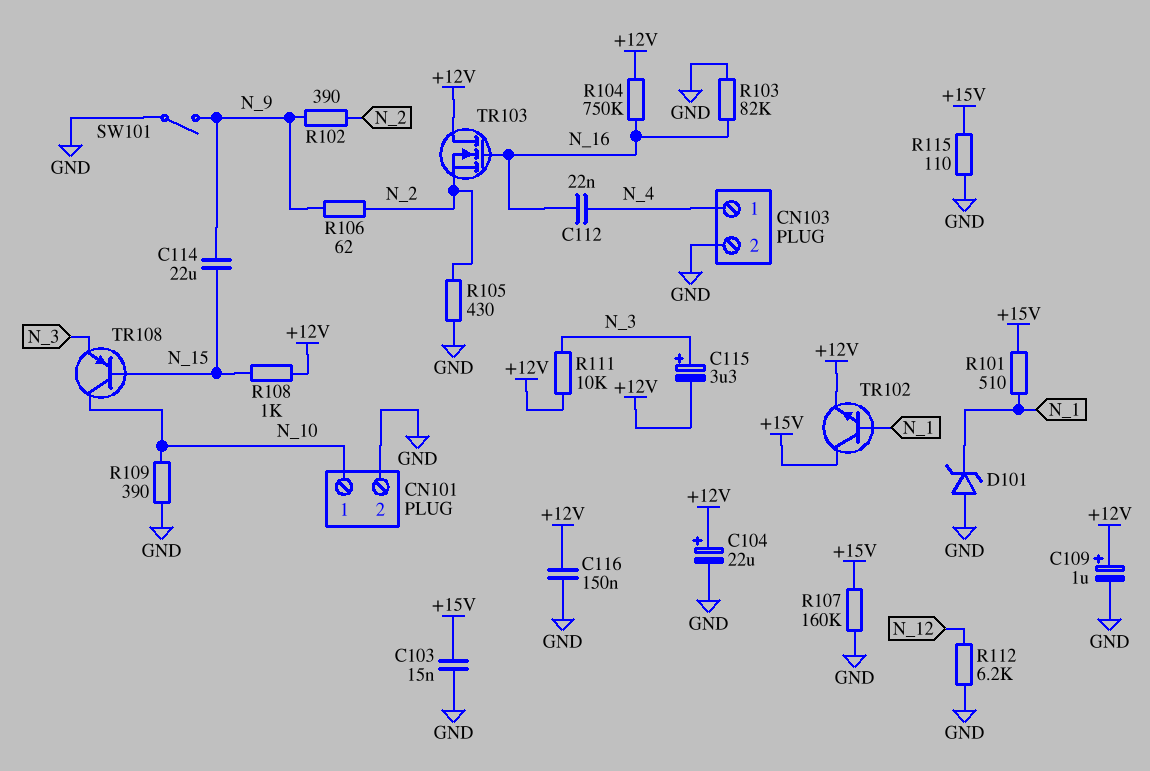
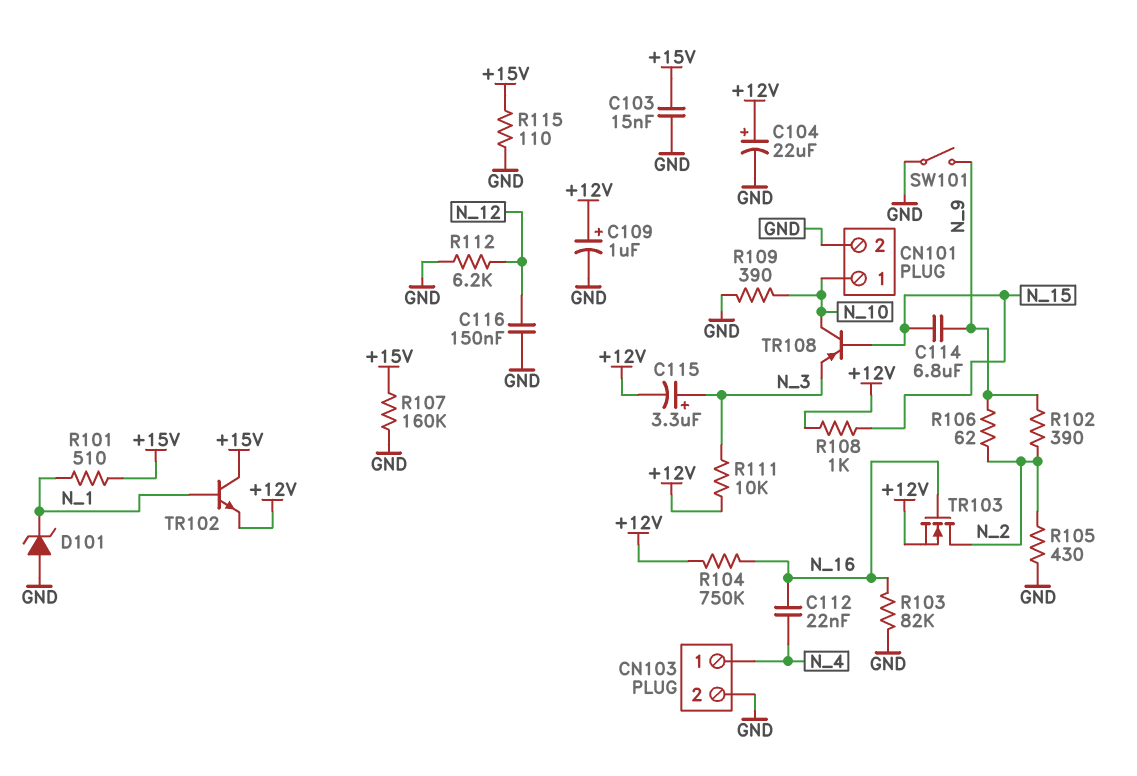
C114: 22uF (N_9, N_15) -> 6.8uF (N_9, N_15)
C116: 150nF (+12V, GND) -> 150nF (GND, N_12)
TR103: NMOS (G N_16, D +12V, S N_2) -> NMOS (G N_16, D N_2, S +12V)

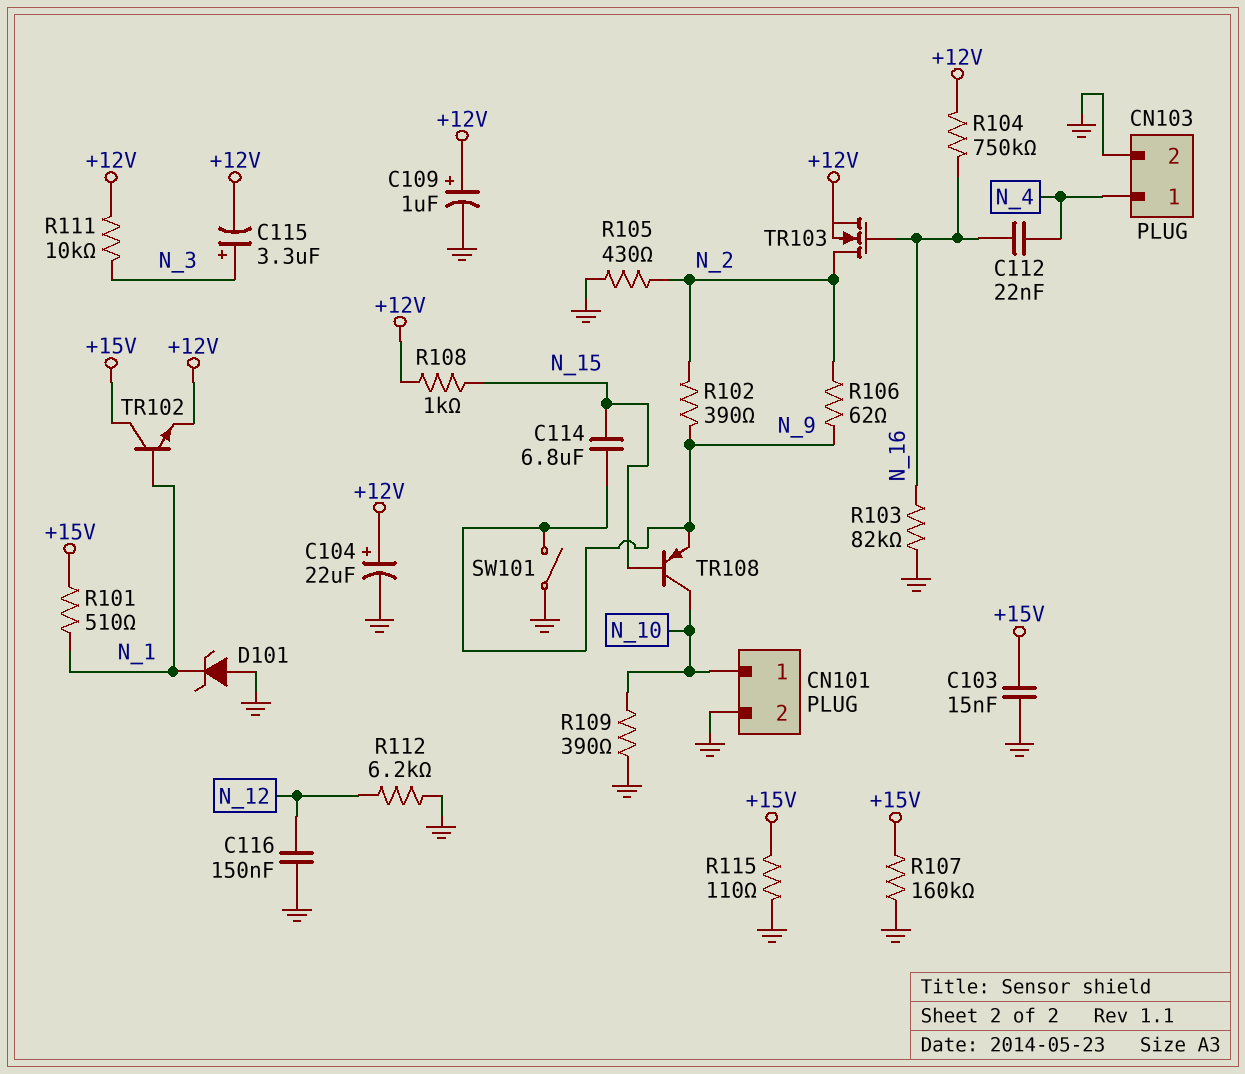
TR108: PNP (B N_15, C N_10, E N_3) -> PNP (B N_15, C N_10, E N_9)

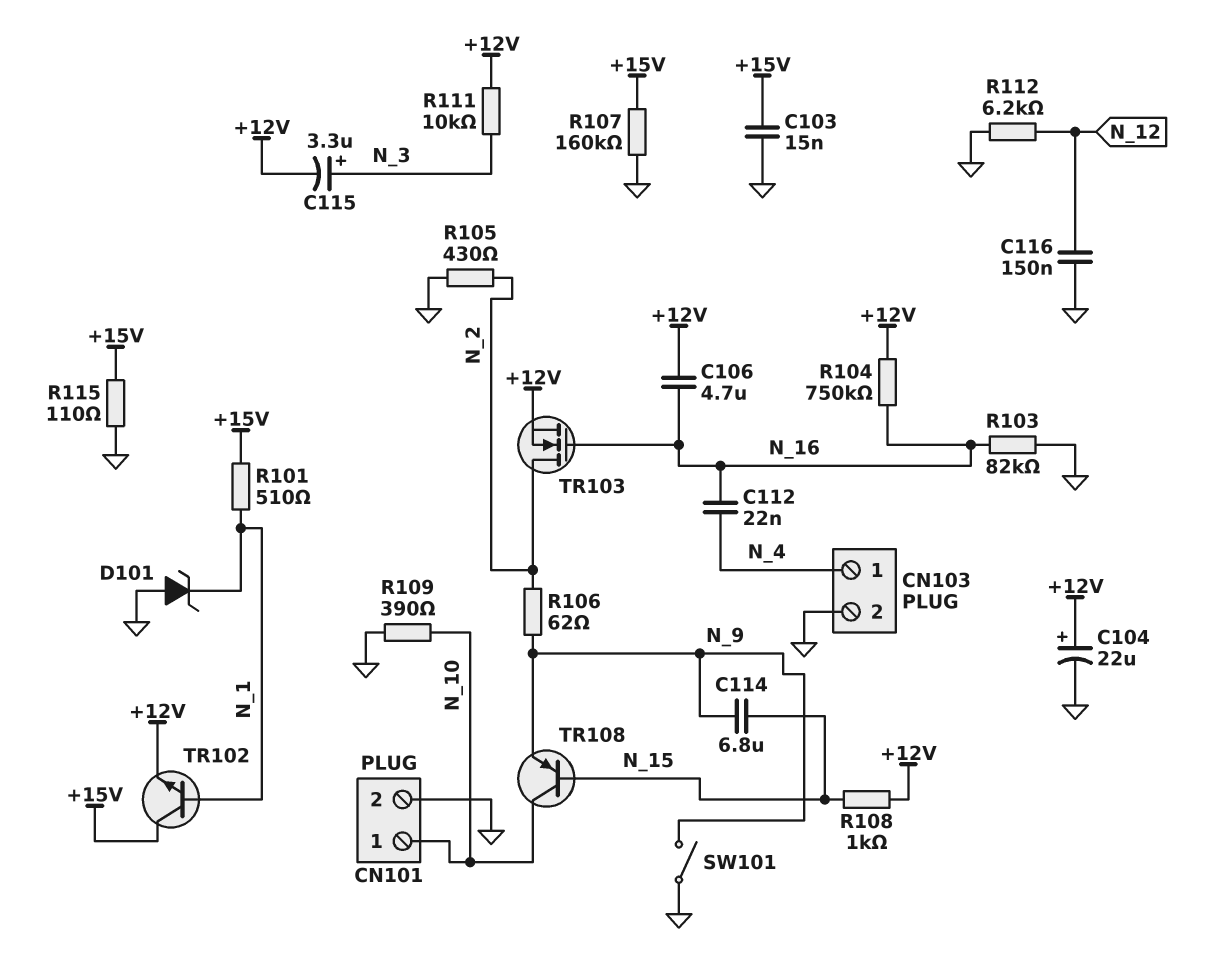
C106: none -> 4.7uF (+12V, N_16)
C109: 1uF (plus +12V, minus GND) -> none
R102: 390 (N_2, N_9) -> none

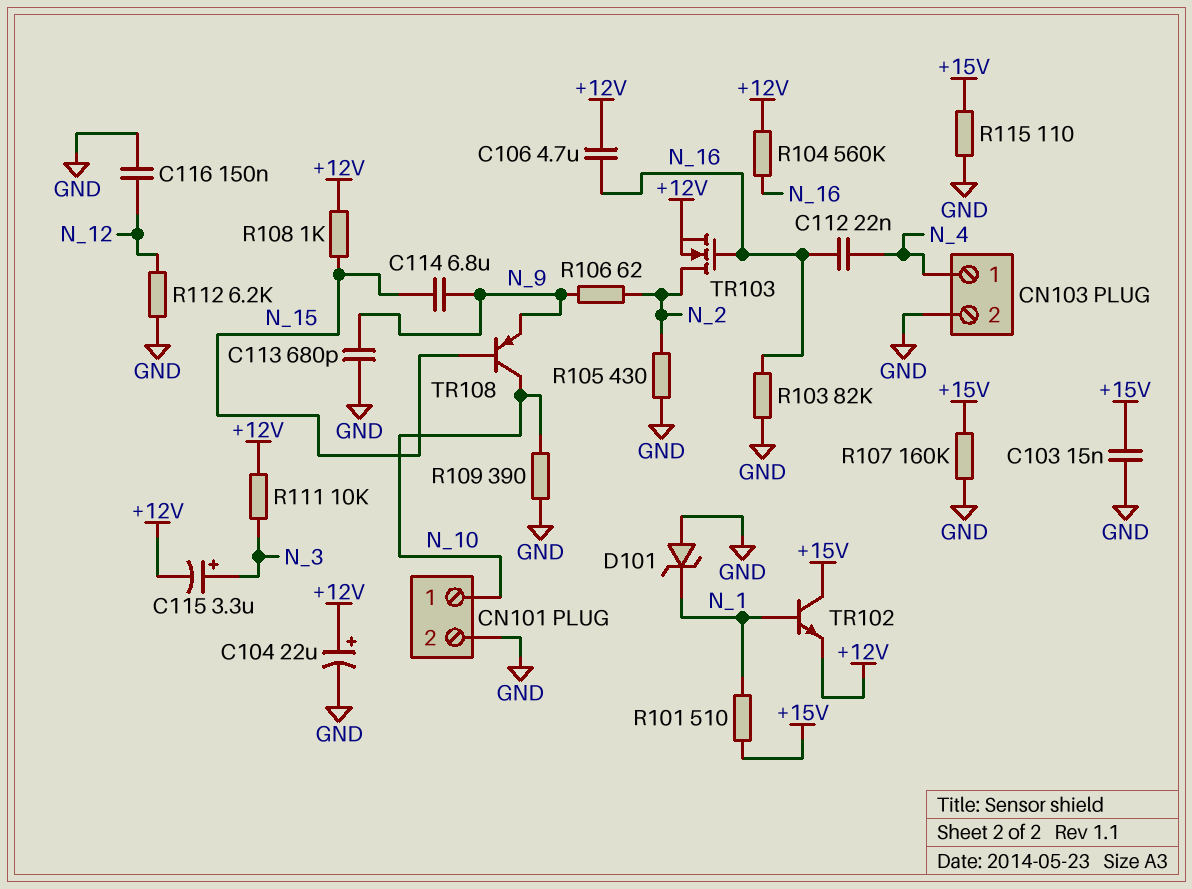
C113: none -> 680pF (GND, N_9)
R104: 750k (+12V, N_16) -> 560k (+12V, N_16)
SW101: switch (GND, N_9) -> none

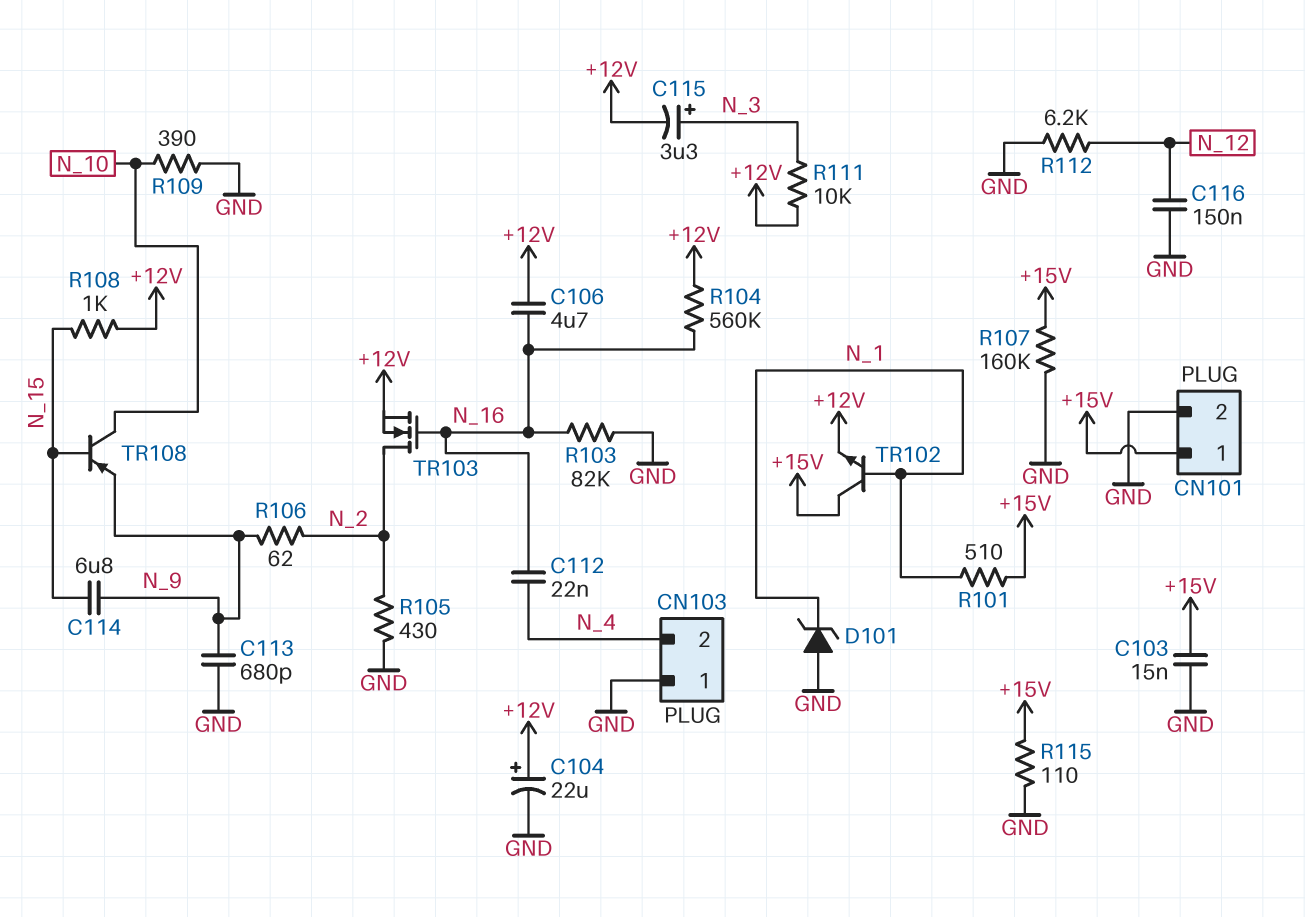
CN101 pin 1: N_10 -> +15V
CN103 pin 1: N_4 -> GND
CN103 pin 2: GND -> N_4

